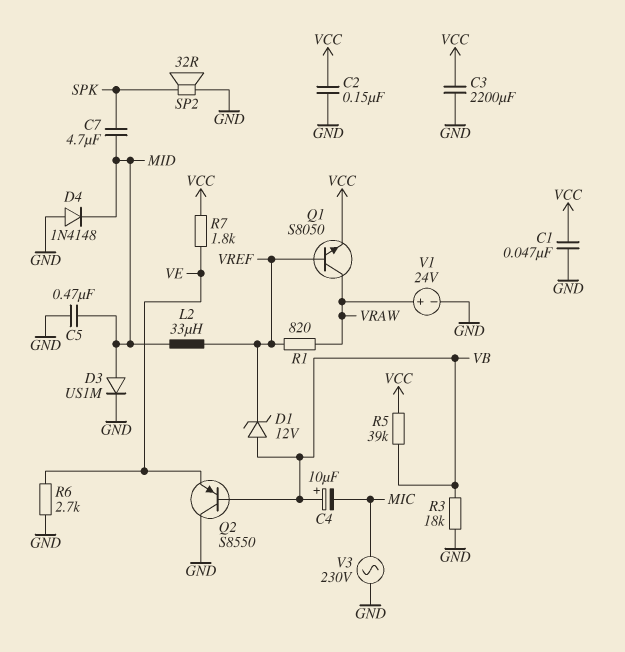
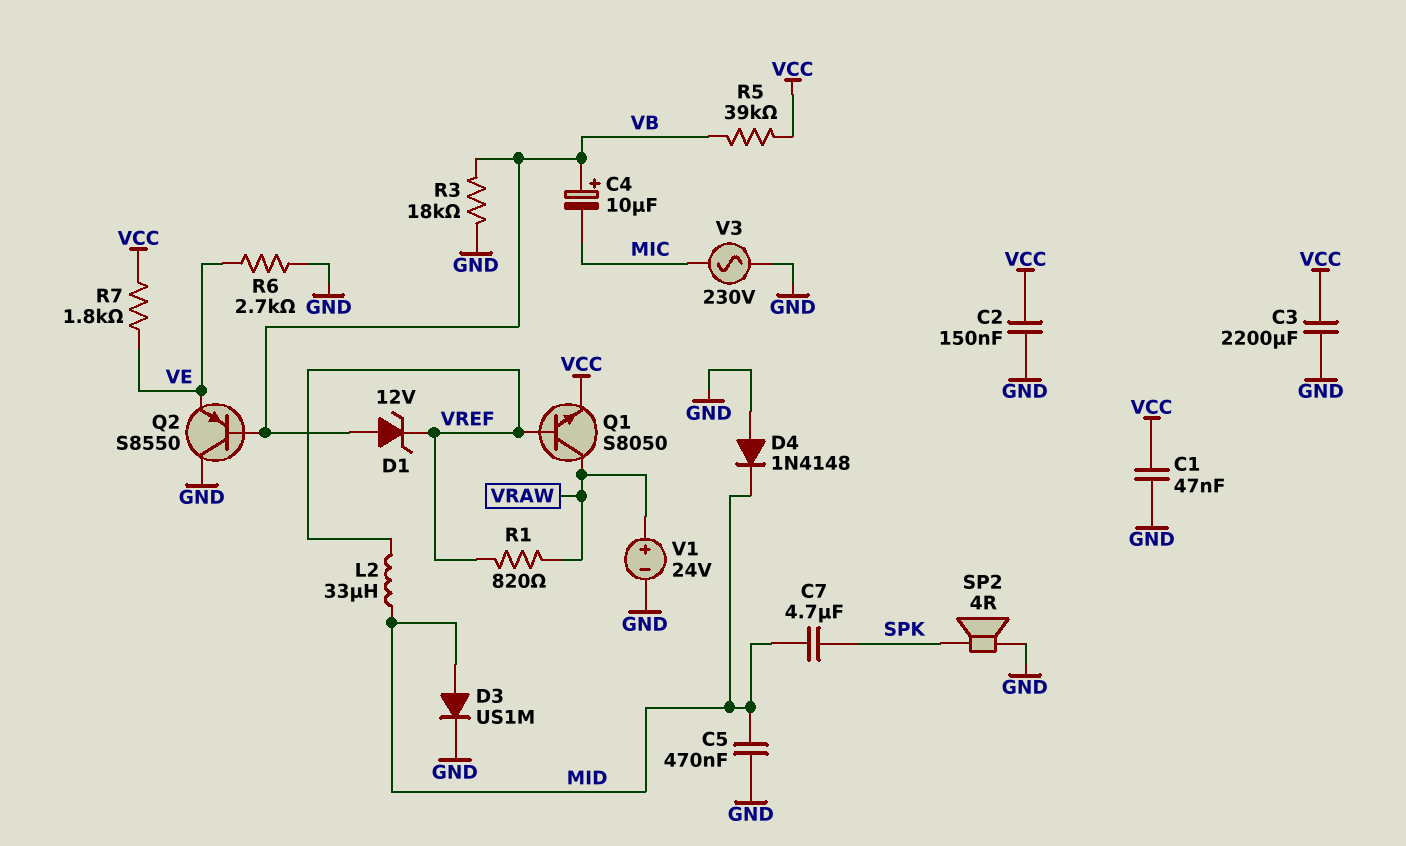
SP2: speaker 32R (GND, SPK) -> speaker 4R (GND, SPK)

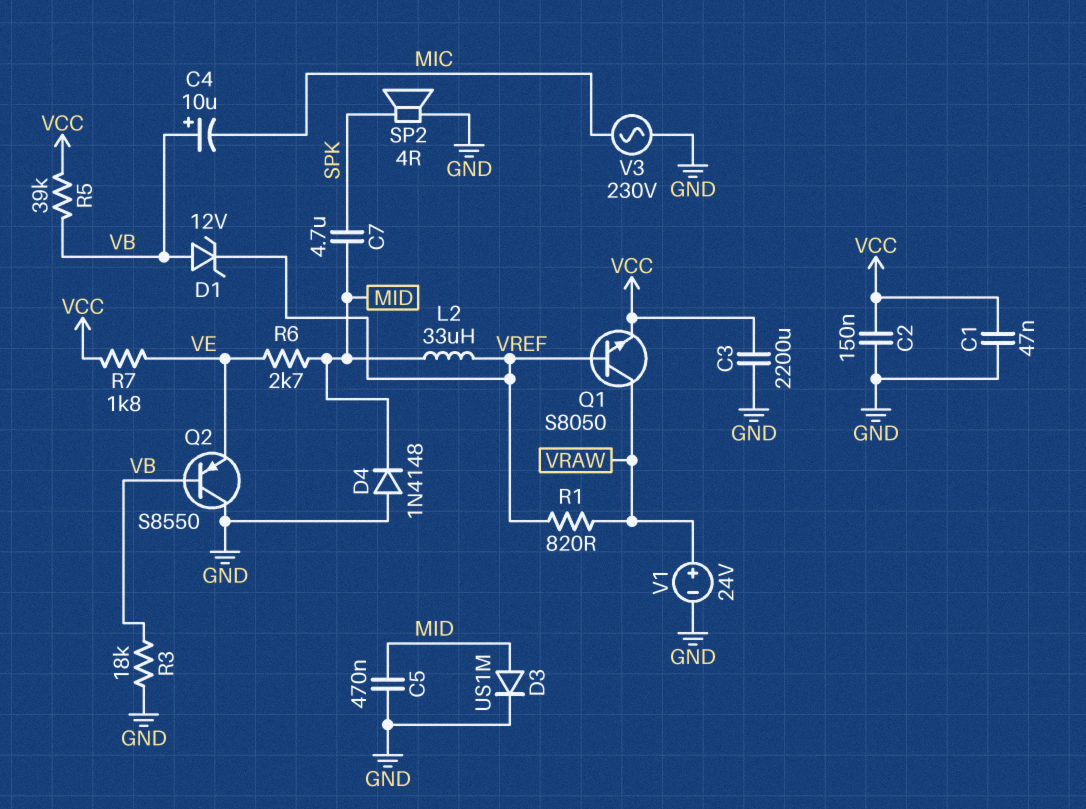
R6: 2.7k (GND, VE) -> 2.7k (MID, VE)

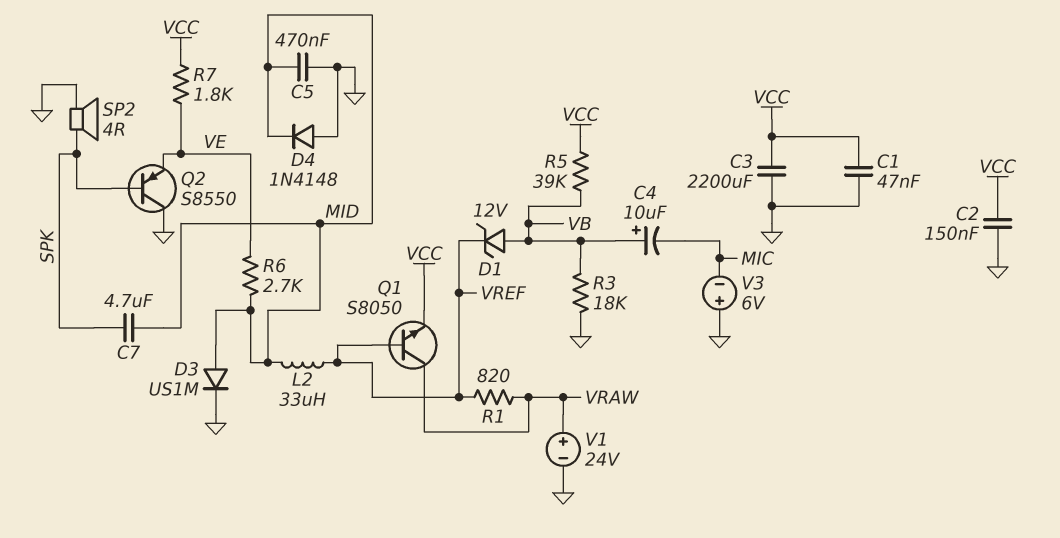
Q2: PNP S8550 (B VB, C GND, E VE) -> PNP S8550 (B SPK, C GND, E VE)
V3: AC 230V (GND, MIC) -> 6V (plus GND, minus MIC)

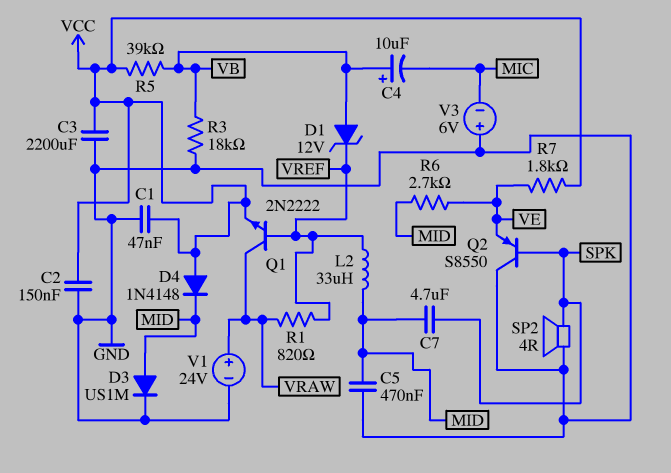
D4: diode 1N4148 (A GND, K MID) -> diode 1N4148 (A VCC, K MID)
Q1: NPN S8050 (B VREF, C VRAW, E VCC) -> NPN 2N2222 (B VREF, C VRAW, E VCC)

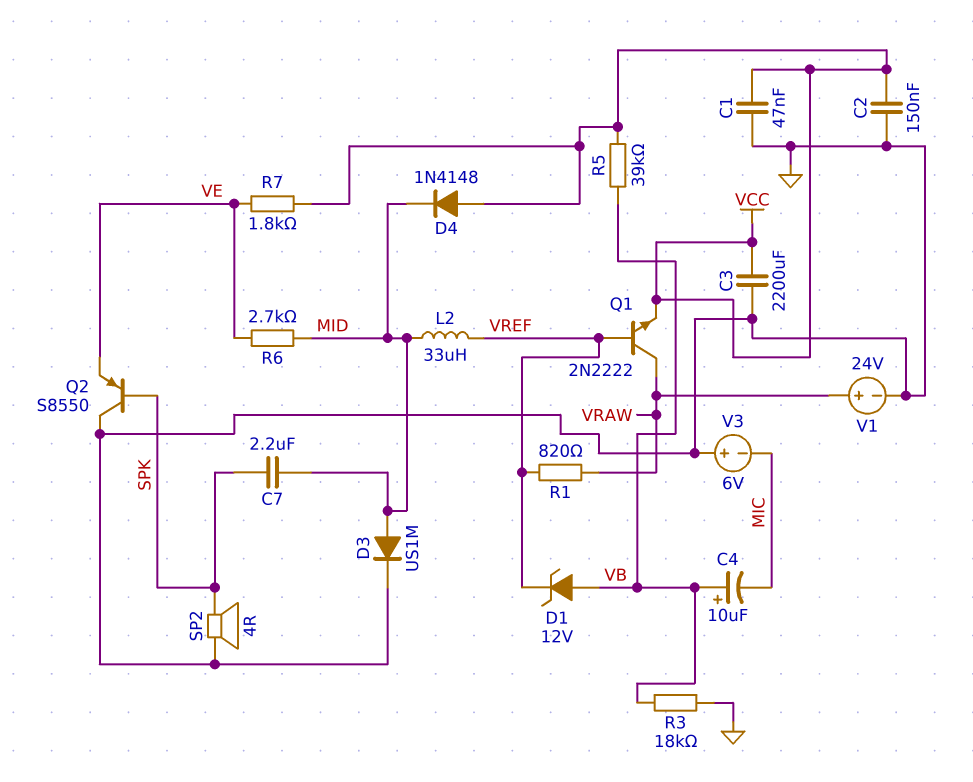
C5: 470nF (GND, MID) -> none
C7: 4.7uF (MID, SPK) -> 2.2uF (MID, SPK)

